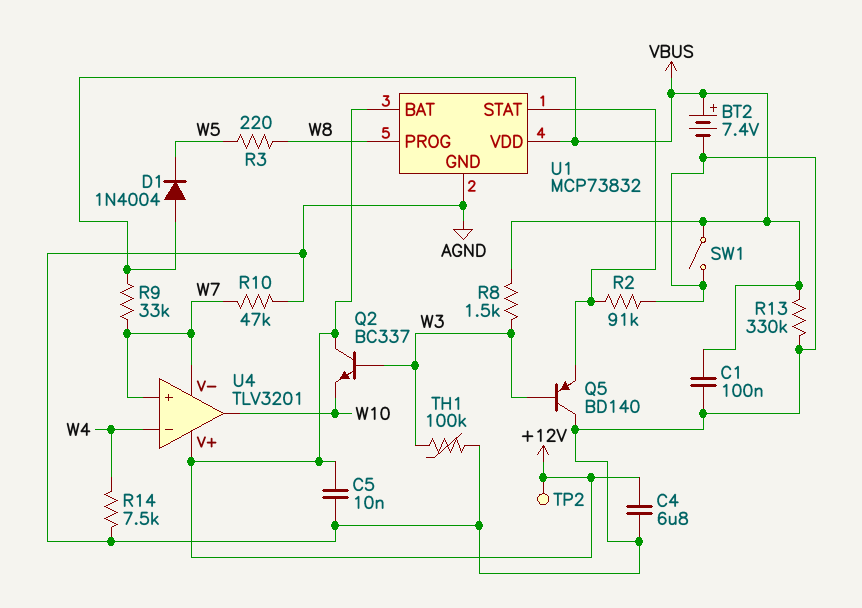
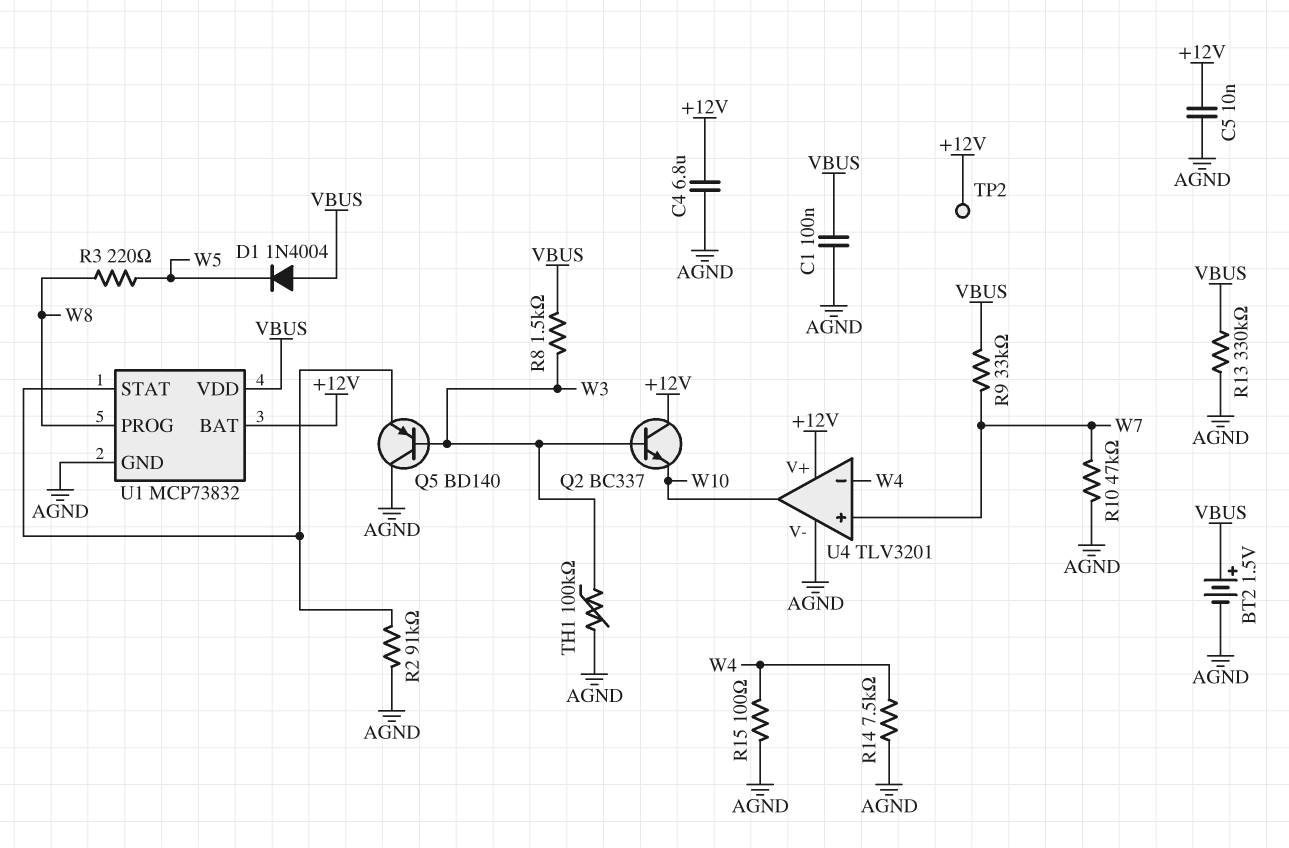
BT2: 7.4V (plus VBUS, minus AGND) -> 1.5V (plus VBUS, minus AGND)
R15: none -> 100 (AGND, W4)
SW1: switch (AGND, VBUS) -> none
U4 pin V-: W7 -> AGND

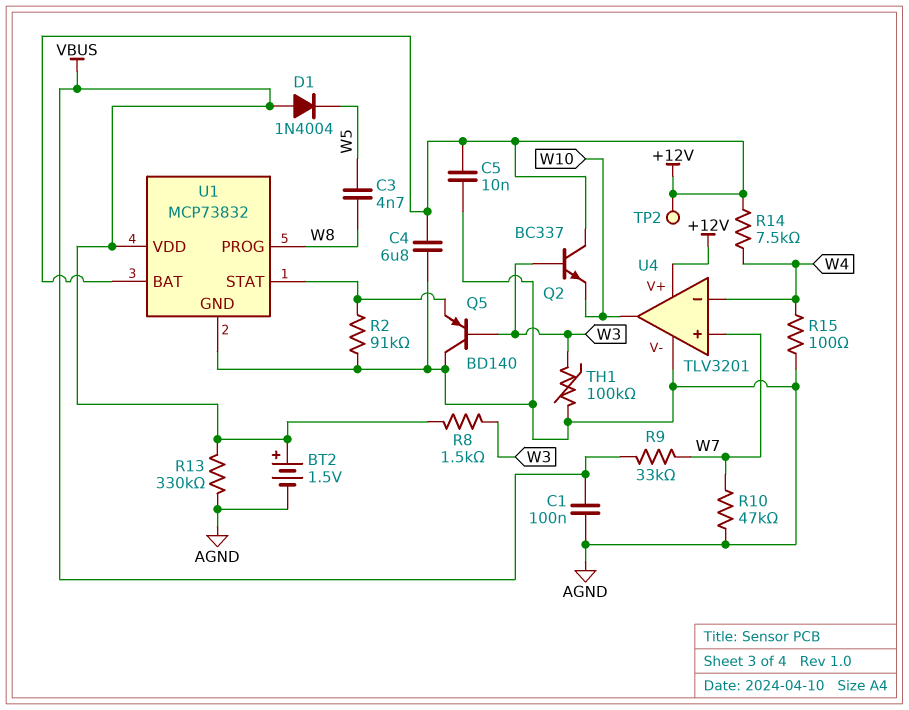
C3: none -> 4.7nF (W5, W8)
R3: 220 (W5, W8) -> none
R14: 7.5k (AGND, W4) -> 7.5k (+12V, W4)

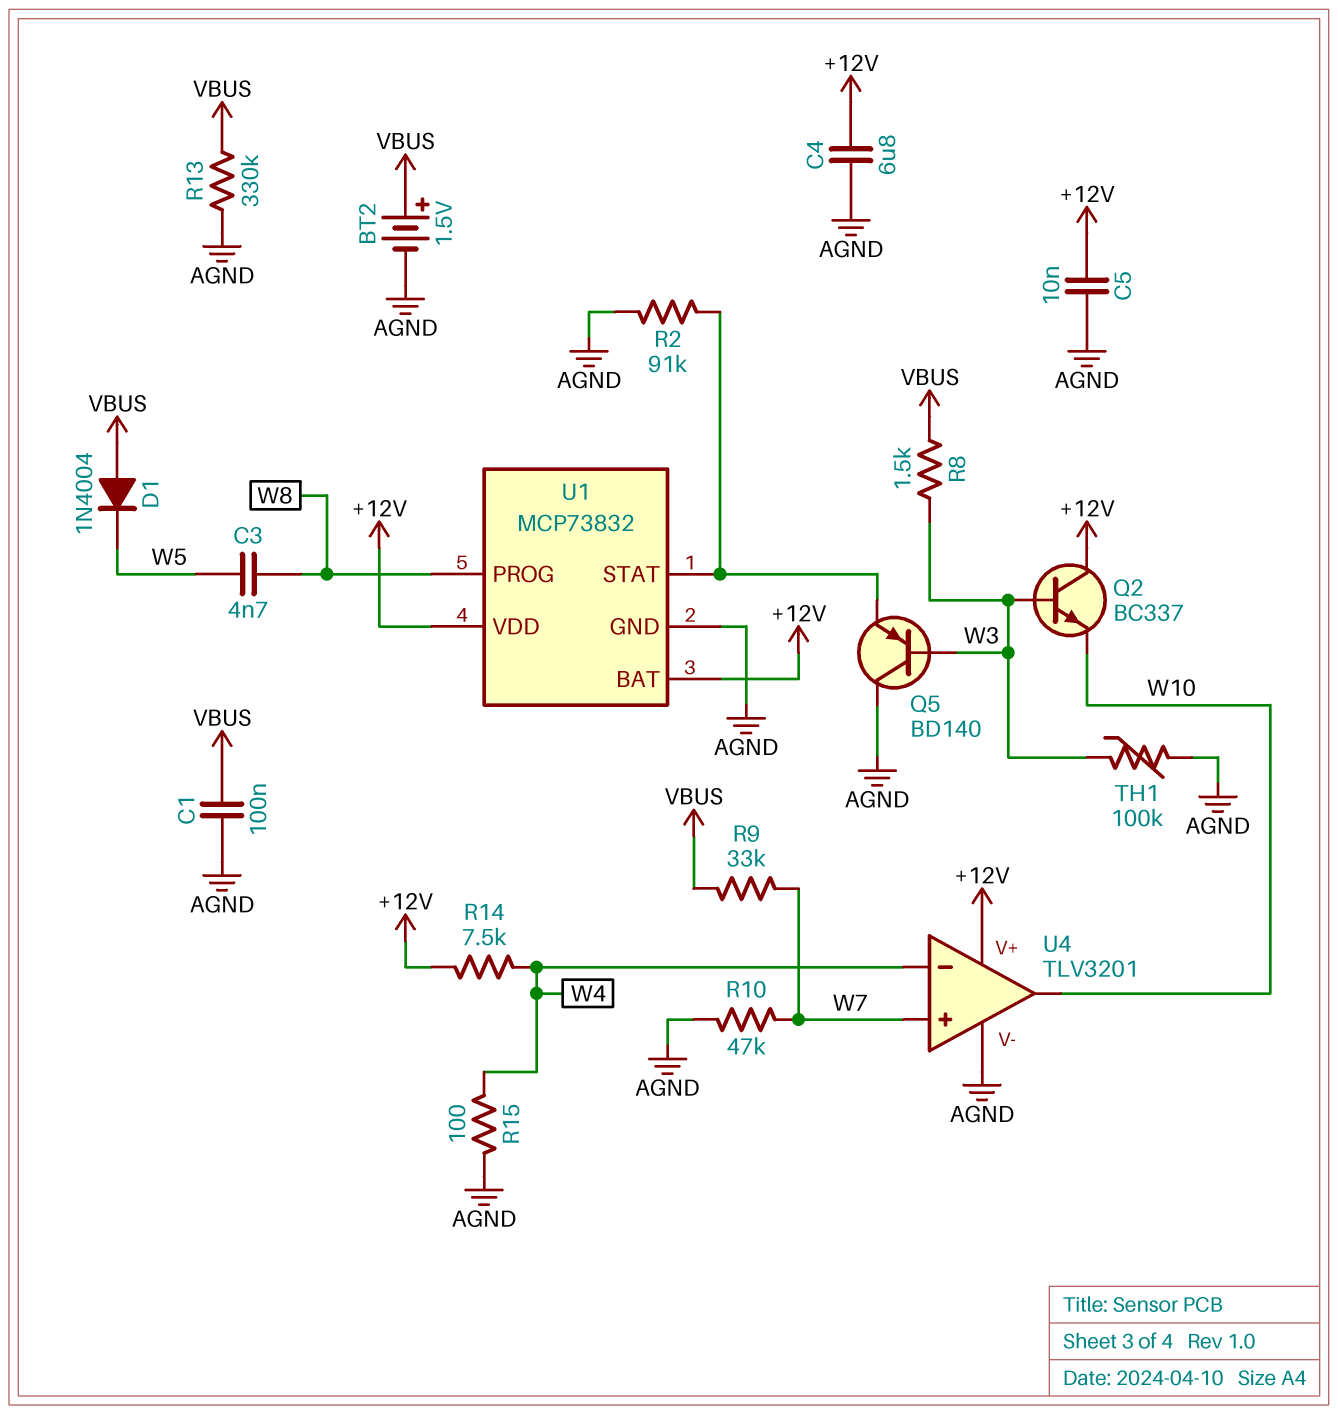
TP2: test point (+12V) -> none
U1 pin VDD: VBUS -> +12V

